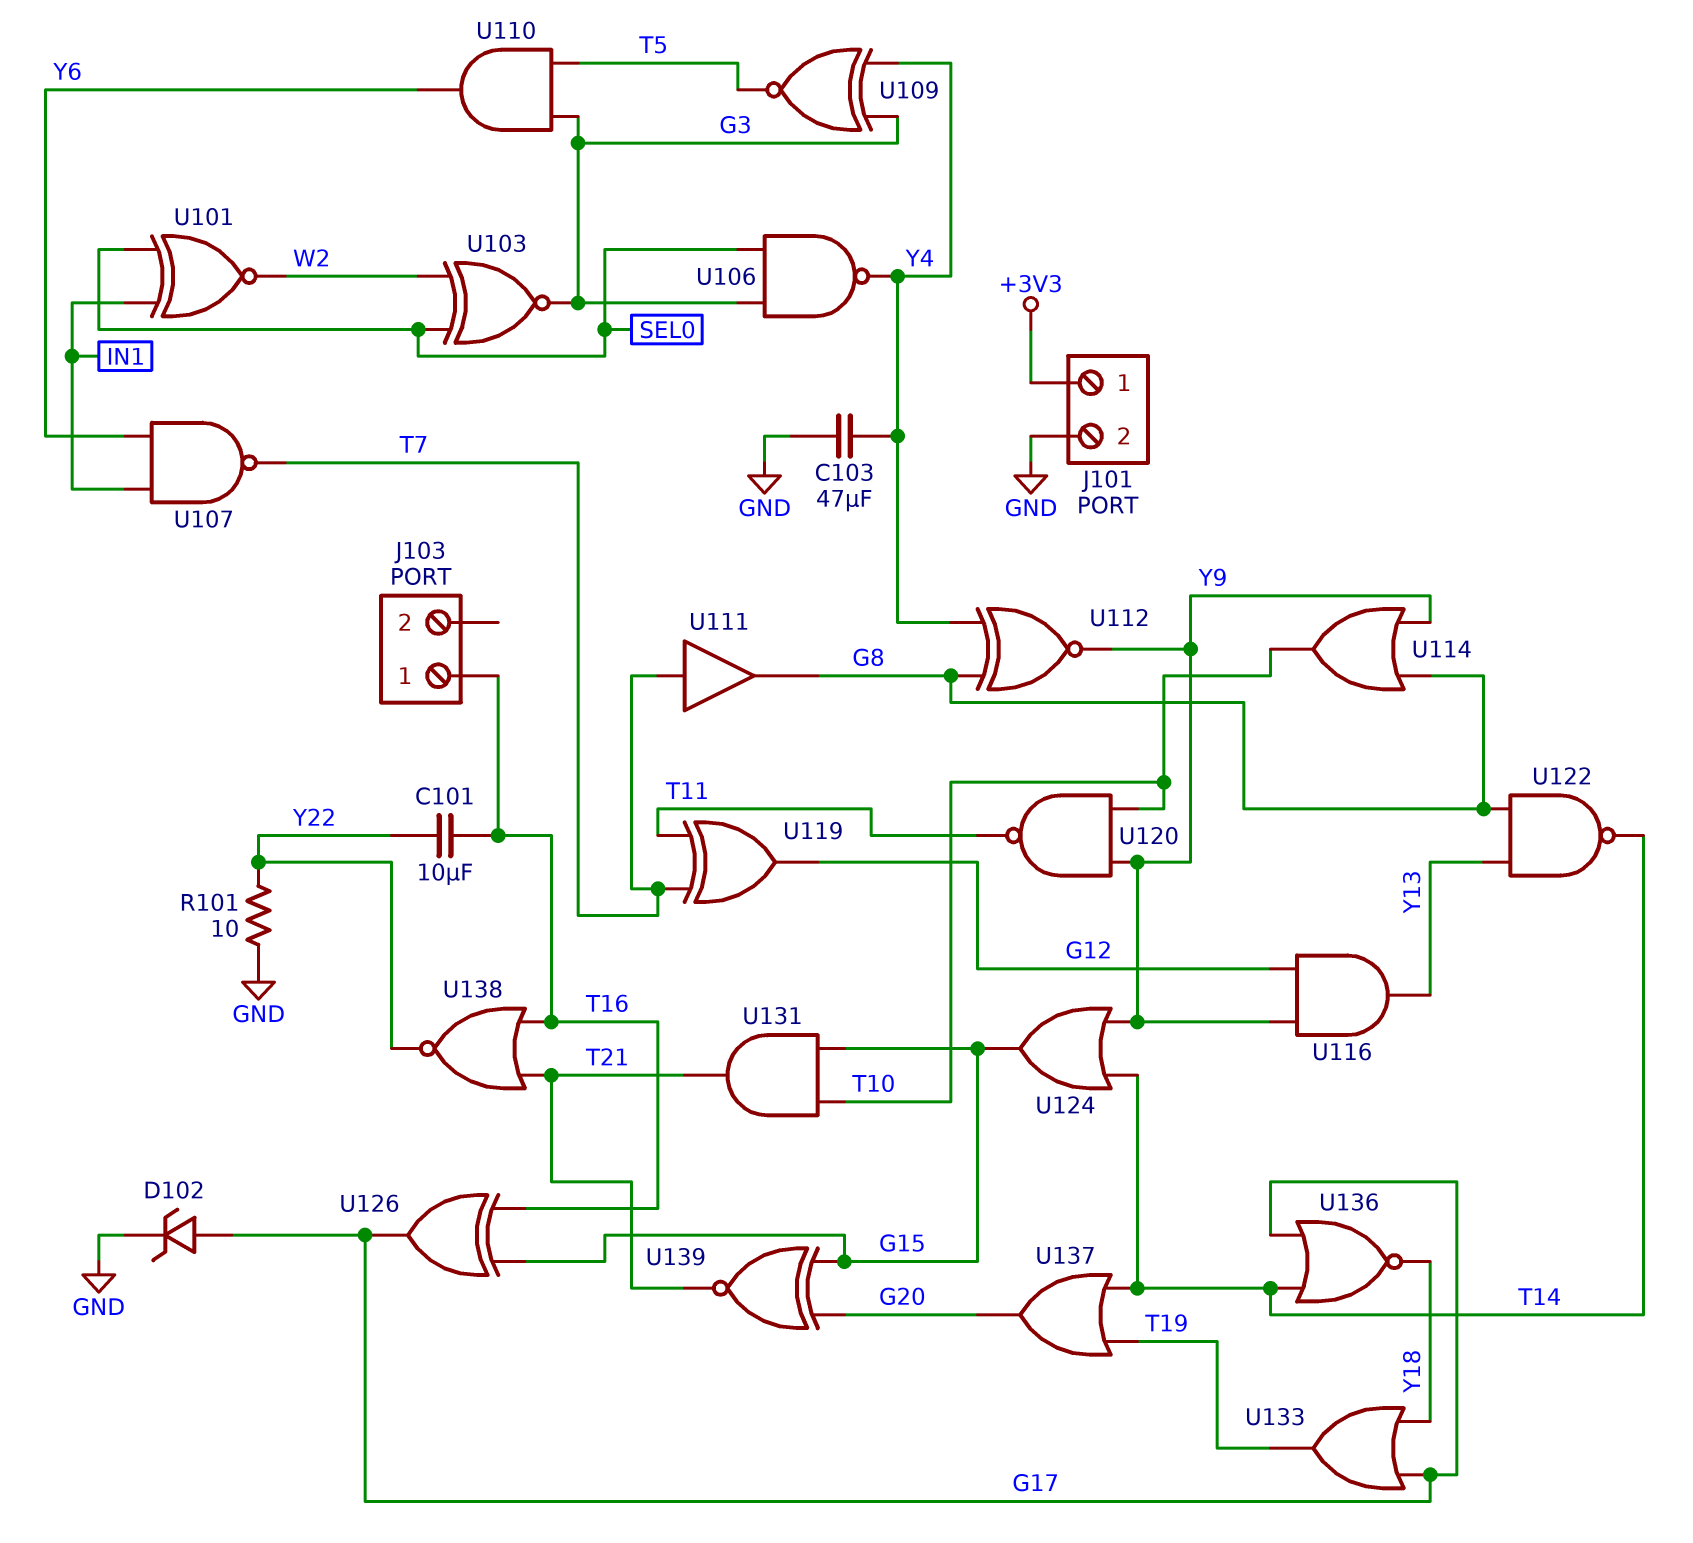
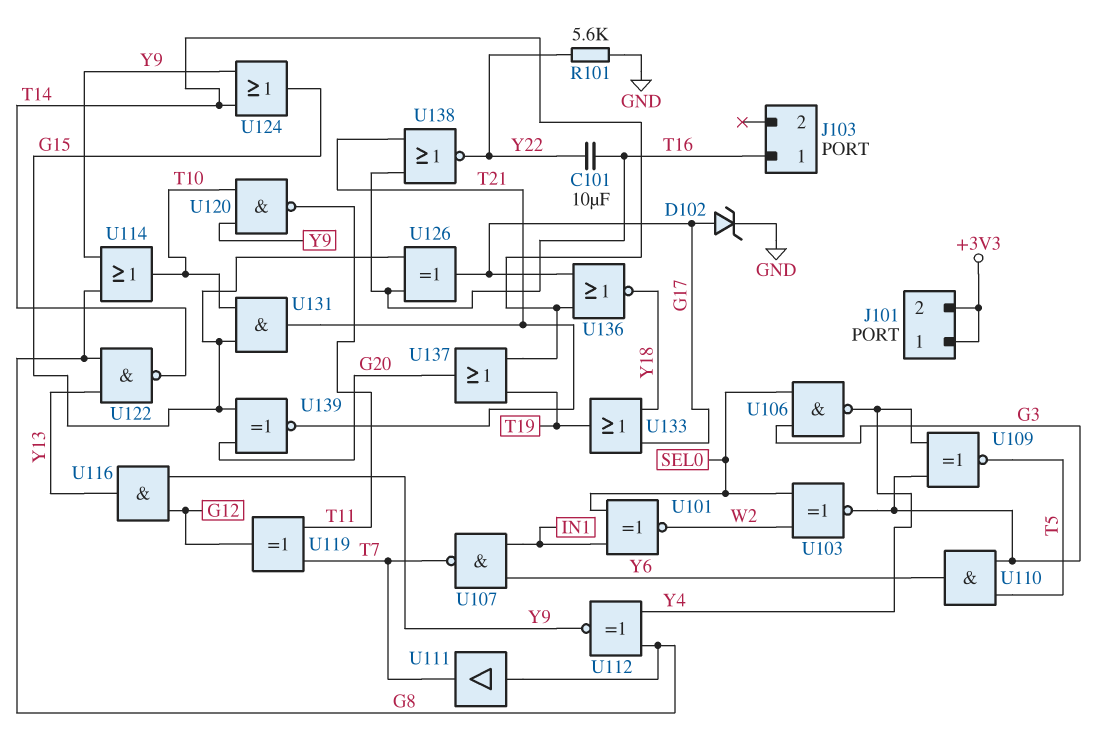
C103: 47uF (GND, Y4) -> none
J101 pin 2: GND -> +3V3
R101: 10 (GND, Y22) -> 5.6k (GND, Y22)
U111: buffer (in T7, out G8) -> buffer (in G8, out T7)

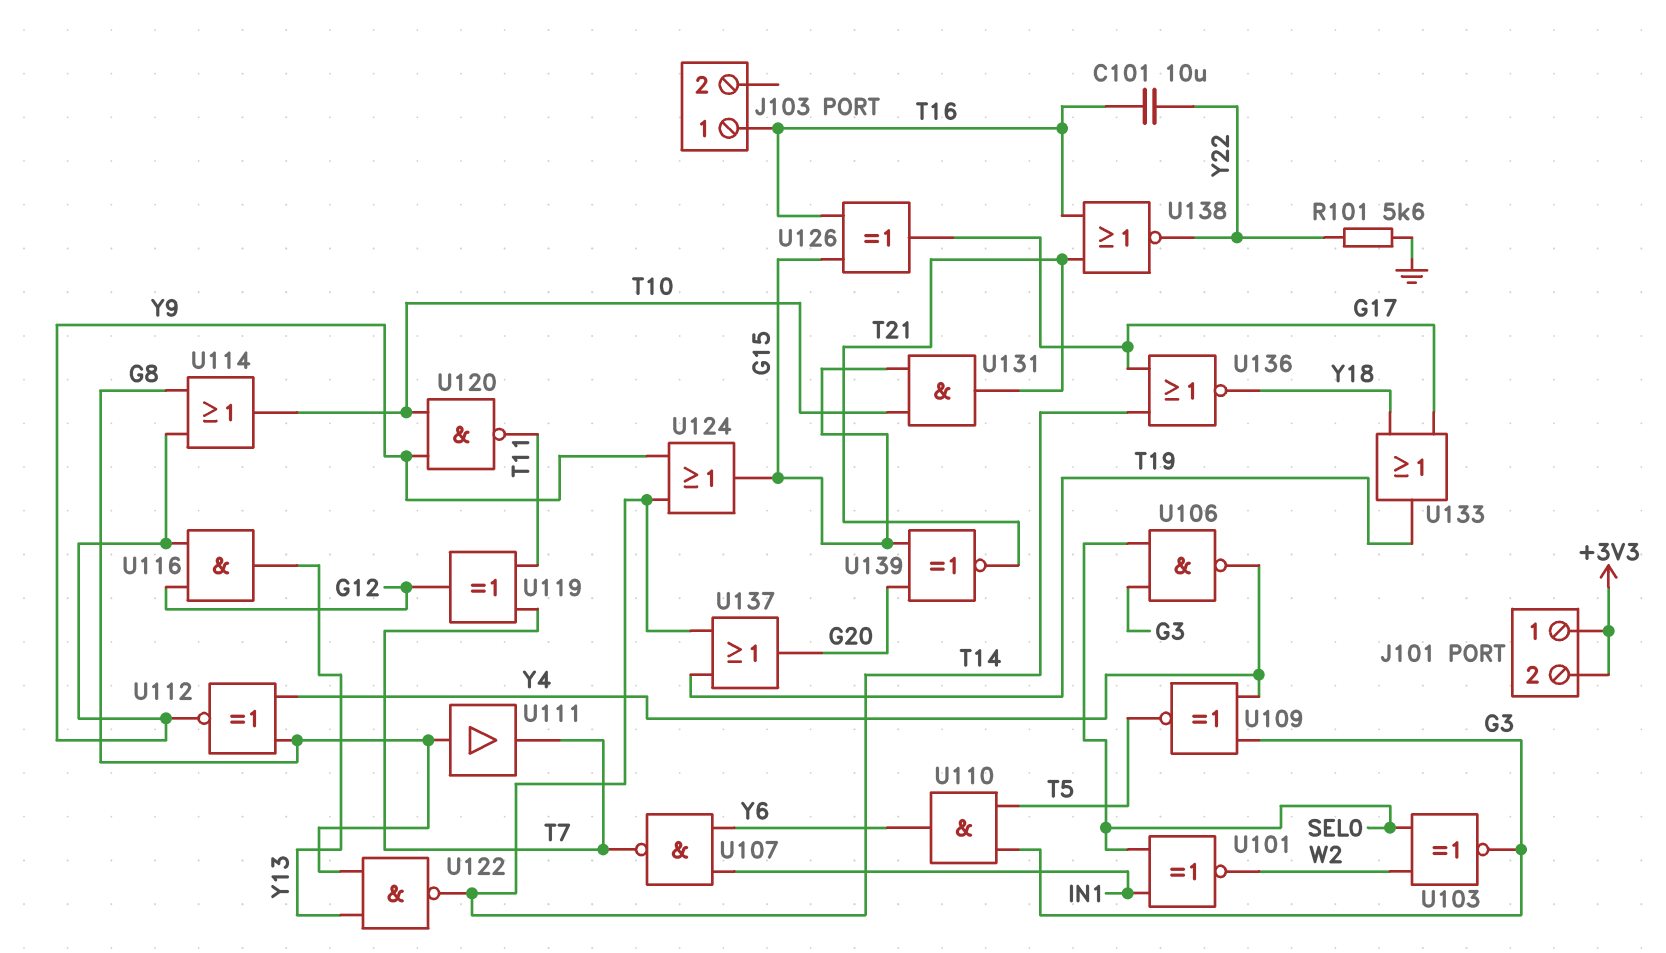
D102: zener (A G17, K GND) -> none

